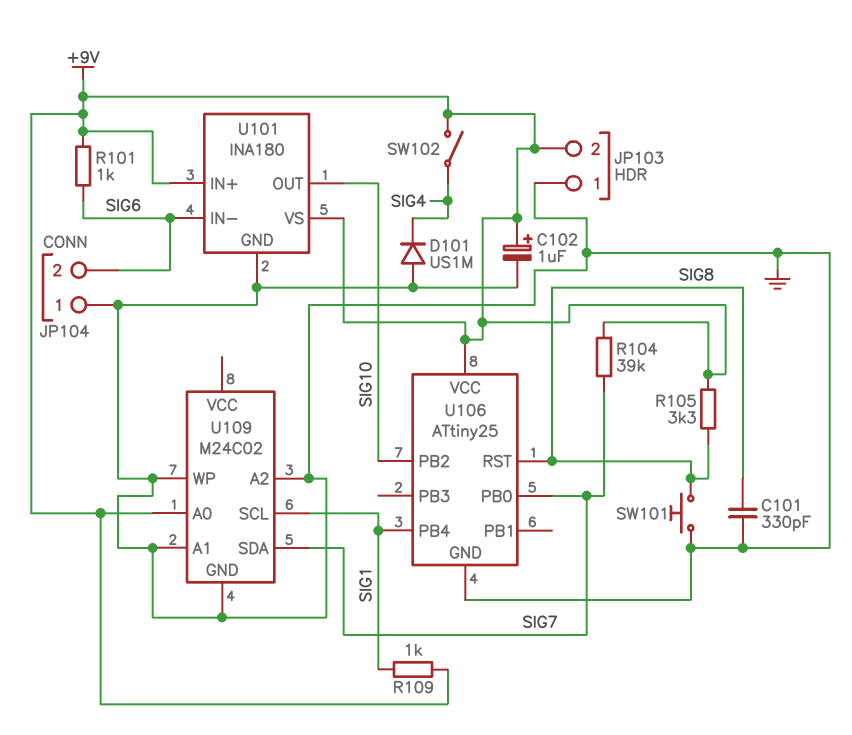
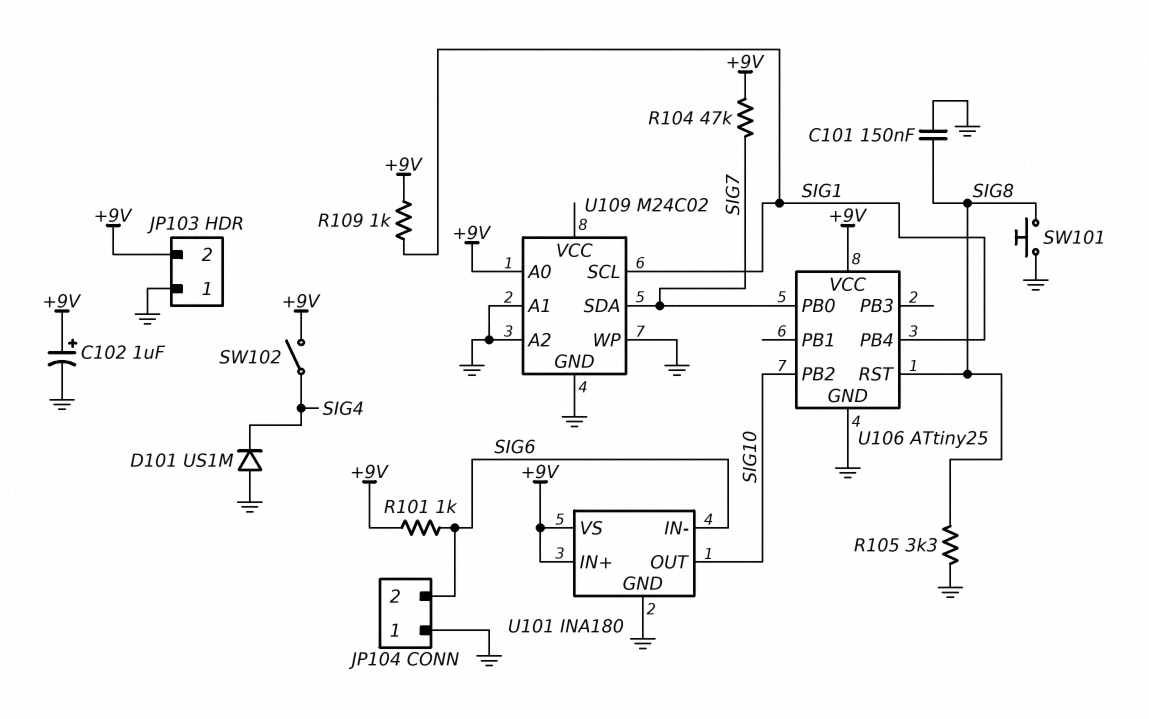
C101: 330pF (GND, SIG8) -> 150nF (GND, SIG8)
R104: 39k (+9V, SIG7) -> 47k (+9V, SIG7)
R105: 3.3k (+9V, SIG8) -> 3.3k (GND, SIG8)

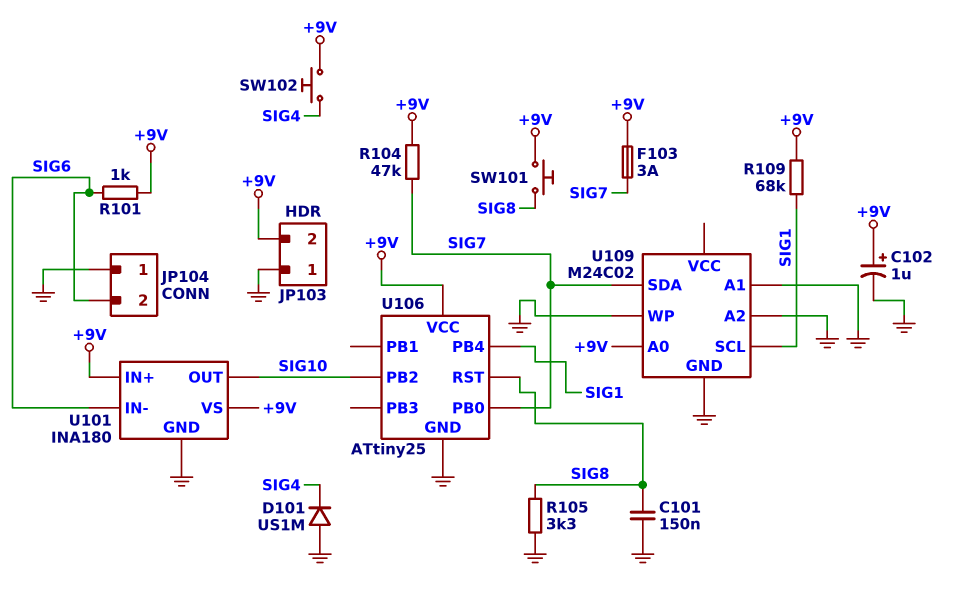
F103: none -> 3A (+9V, SIG7)
R109: 1k (+9V, SIG1) -> 68k (+9V, SIG1)
SW101: button (GND, SIG8) -> button (+9V, SIG8)
SW102: switch (+9V, SIG4) -> button (+9V, SIG4)

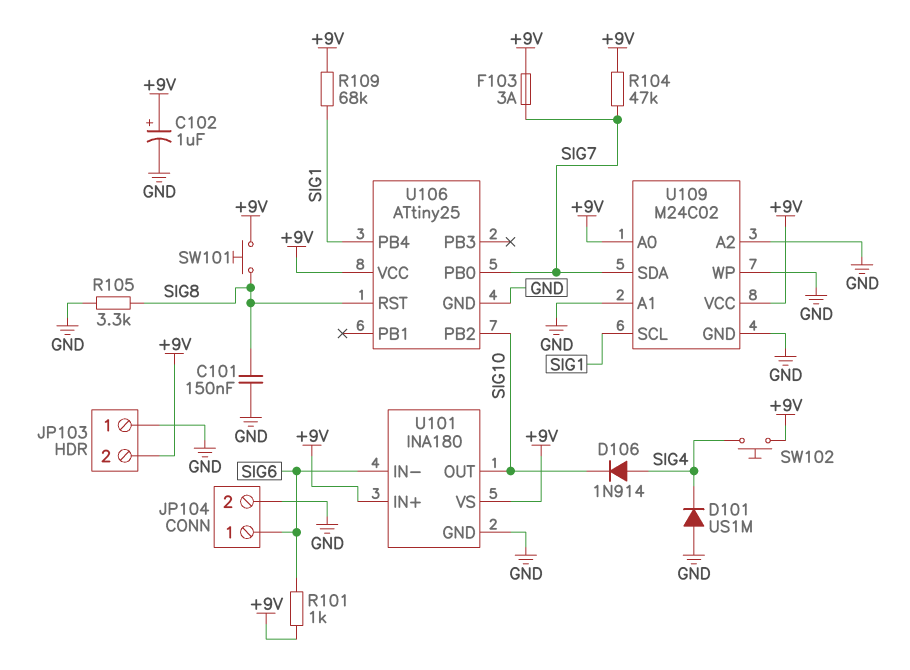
D106: none -> diode 1N914 (A SIG4, K SIG10)
JP104 pin 1: GND -> SIG6
JP104 pin 2: SIG6 -> GND
U109 pin VCC: none -> +9V

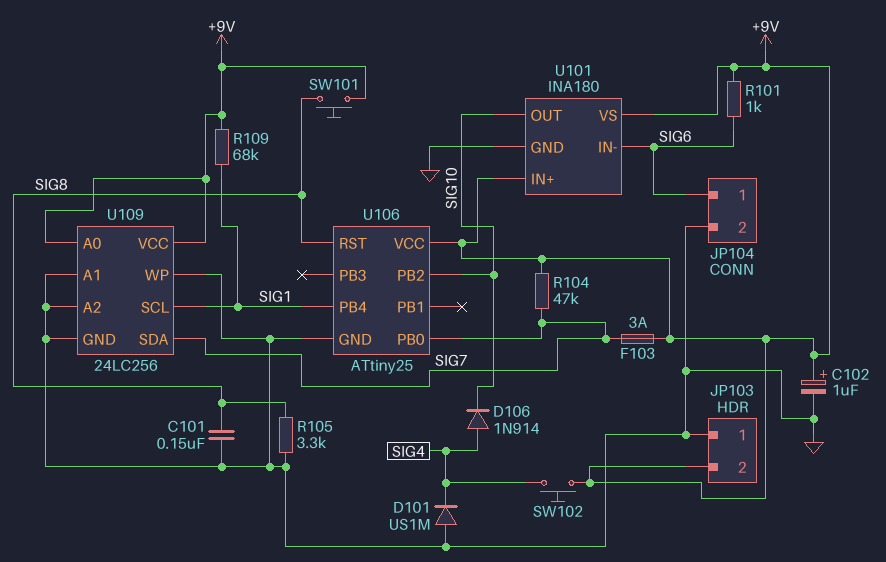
U109: M24C02 -> 24LC256

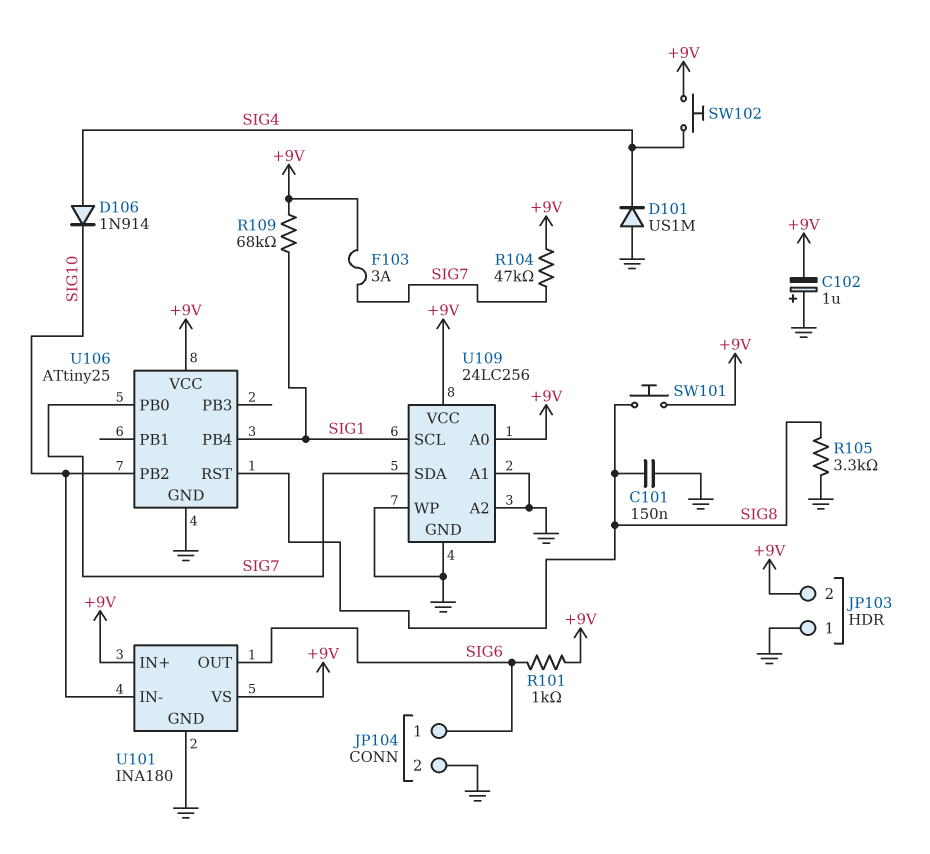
C102: 1uF (plus +9V, minus GND) -> 1uF (plus GND, minus +9V)
U101 pin IN-: SIG6 -> SIG10
U101 pin OUT: SIG10 -> SIG6

